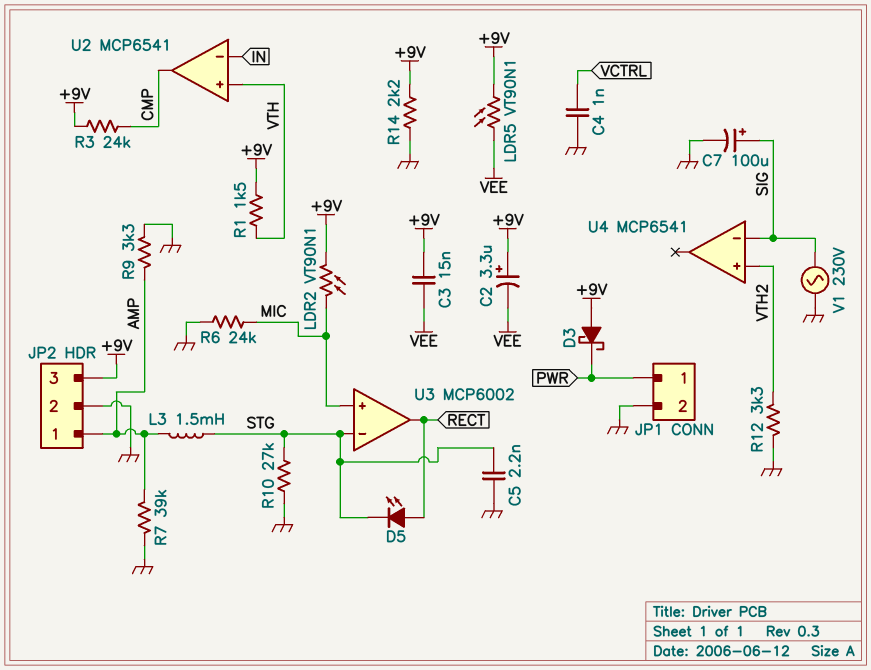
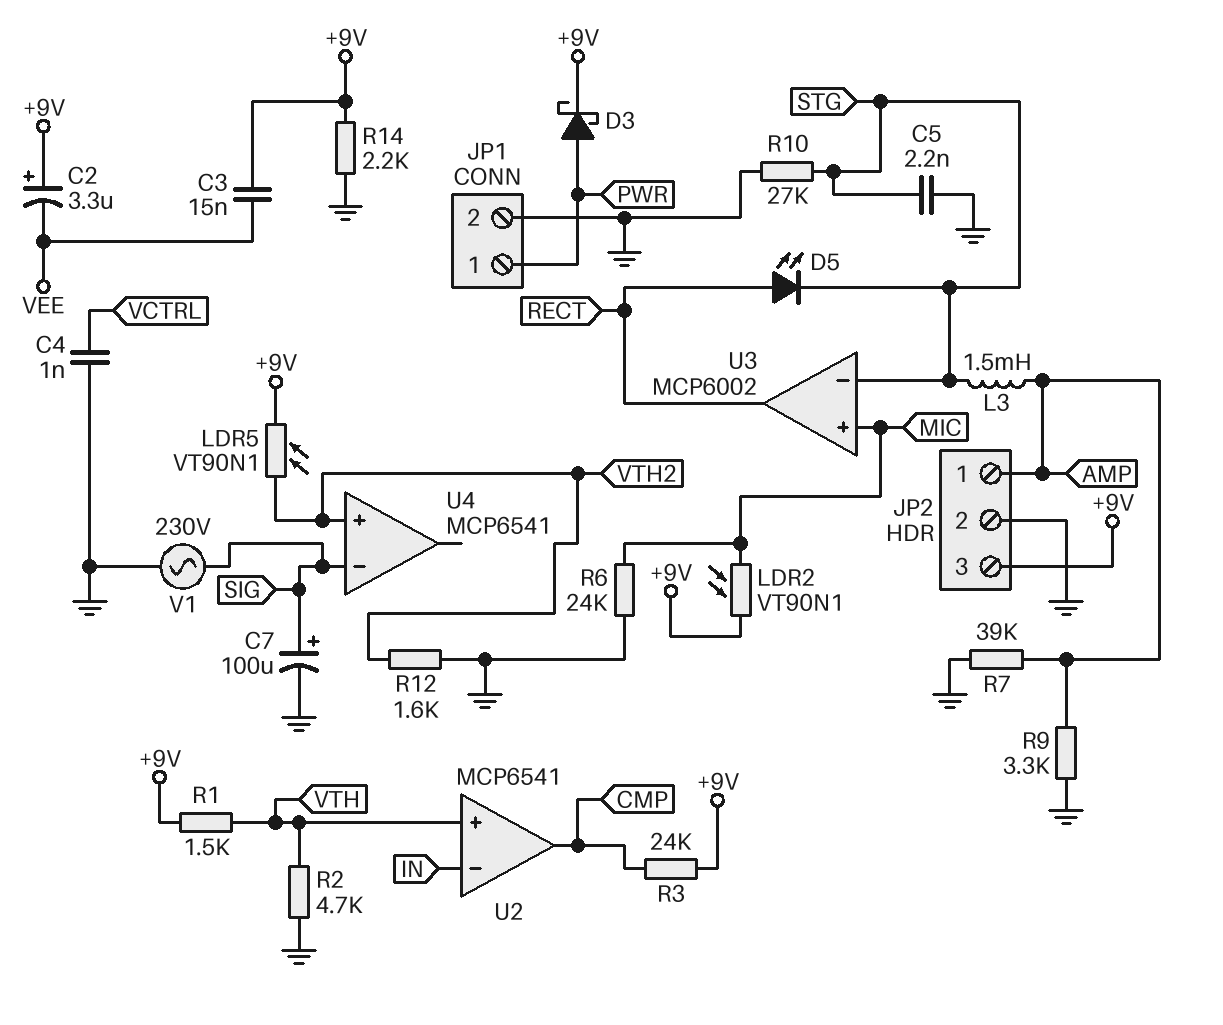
D3: schottky (A +9V, K PWR) -> schottky (A PWR, K +9V)
LDR5: VT90N1 (+9V, VEE) -> VT90N1 (+9V, VTH2)
R2: none -> 4.7k (GND, VTH)
R12: 3.3k (GND, VTH2) -> 1.6k (GND, VTH2)

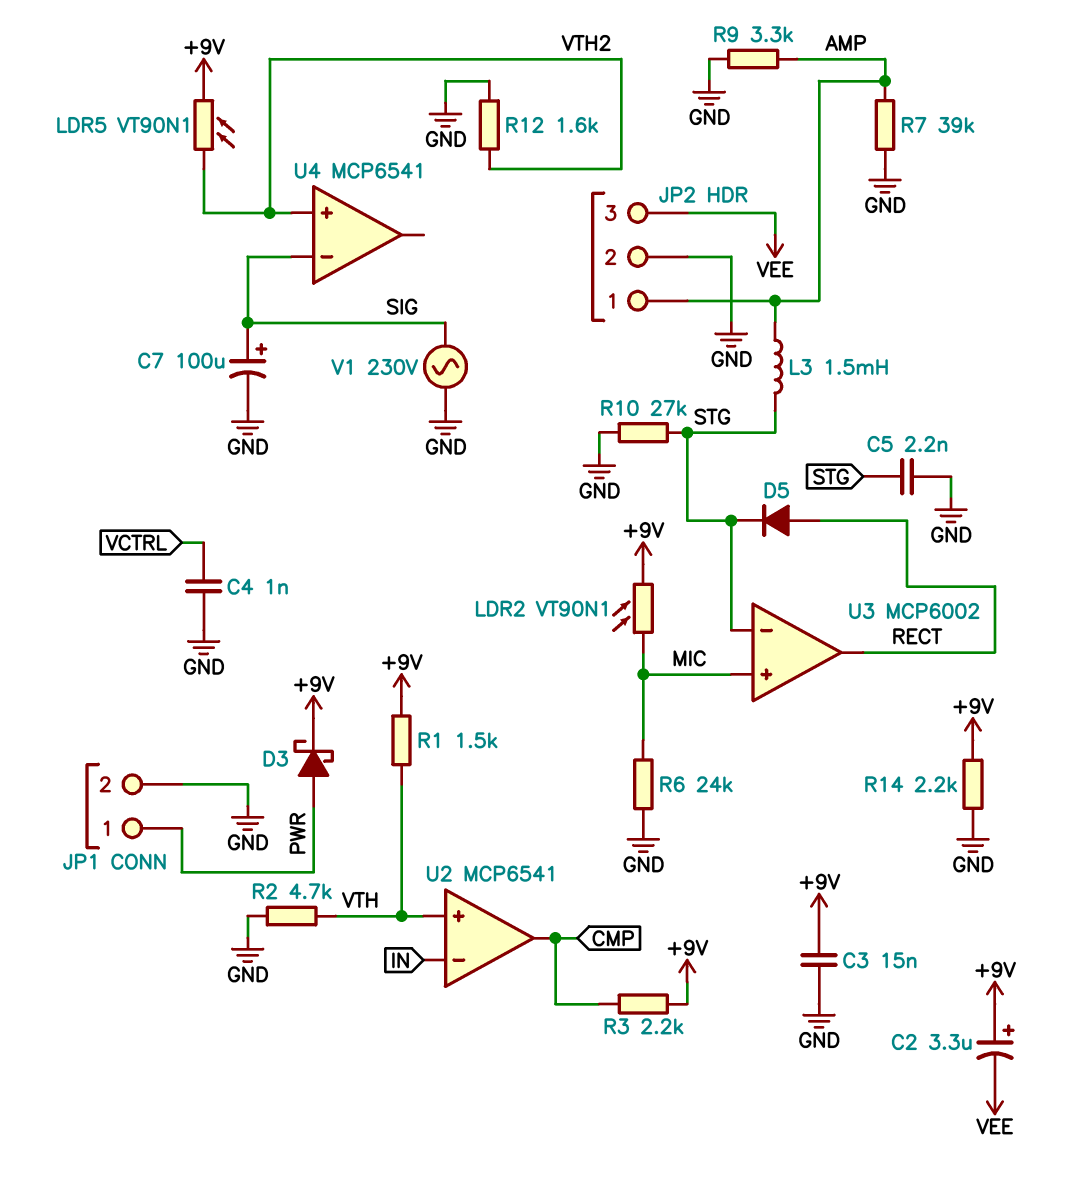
C3: 15nF (+9V, VEE) -> 15nF (+9V, GND)
D5: LED (A RECT, K STG) -> diode (A RECT, K STG)
JP2 pin 3: +9V -> VEE
R3: 24k (+9V, CMP) -> 2.2k (+9V, CMP)

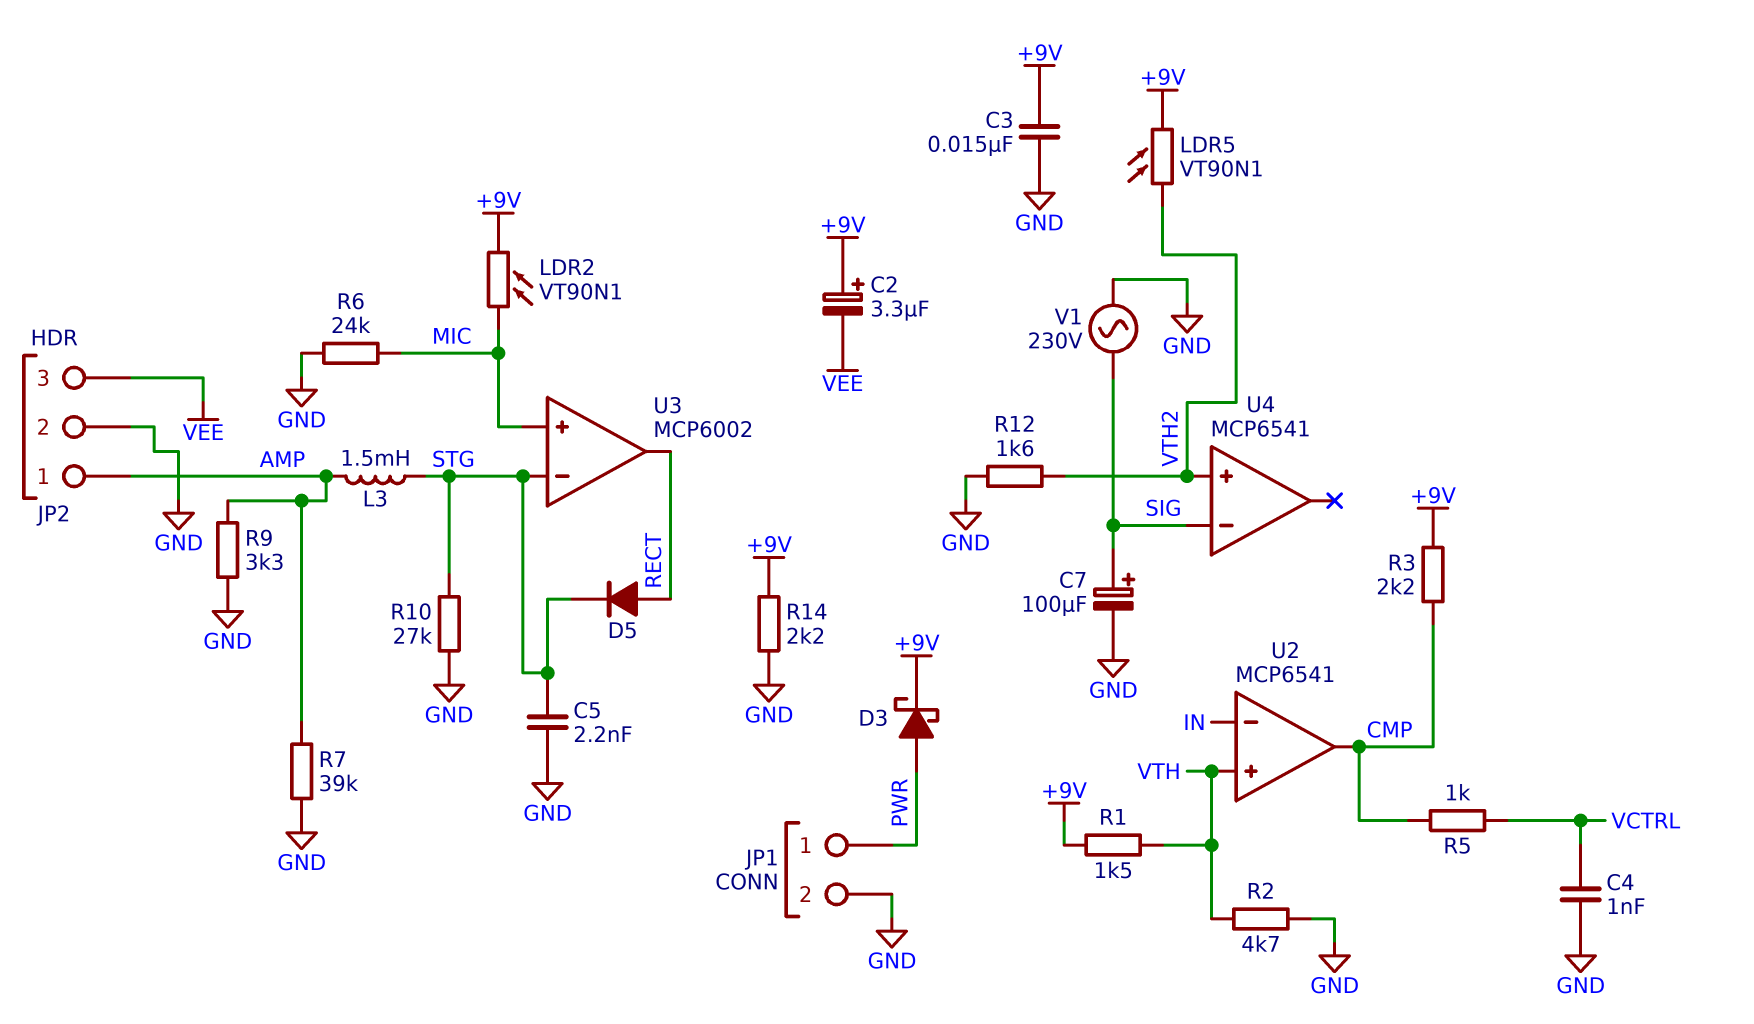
R5: none -> 1k (CMP, VCTRL)

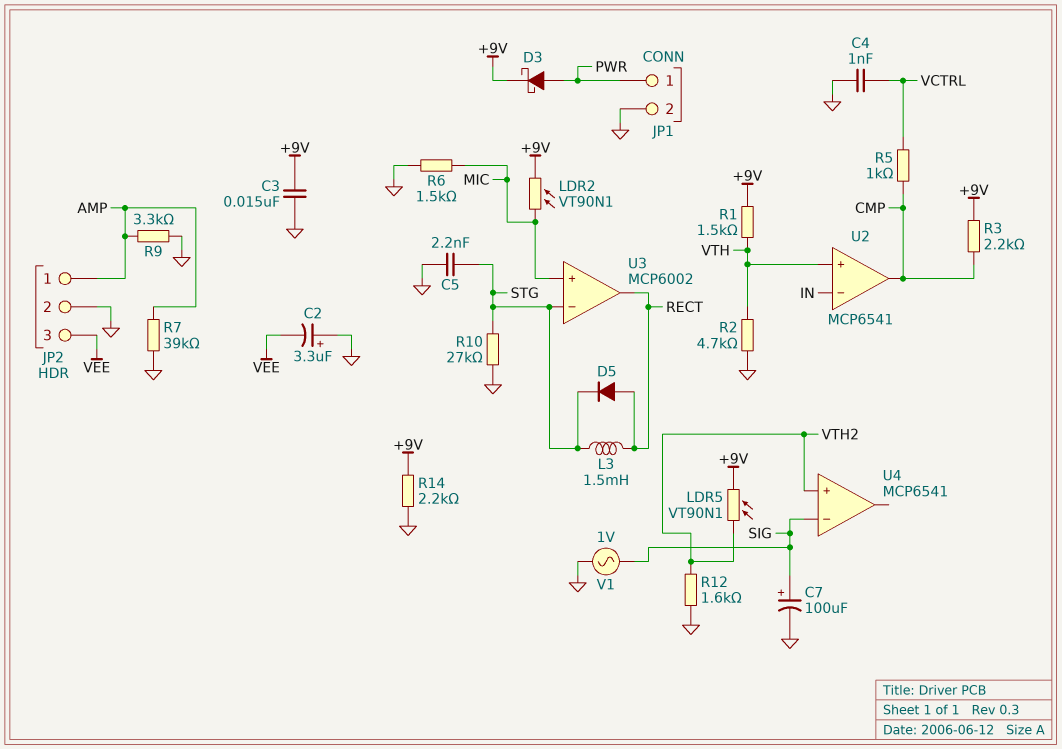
C2: 3.3uF (plus +9V, minus VEE) -> 3.3uF (plus GND, minus VEE)
L3: 1.5mH (AMP, STG) -> 1.5mH (RECT, STG)
R6: 24k (GND, MIC) -> 1.5k (GND, MIC)
V1: AC 230V (GND, SIG) -> AC 1V (GND, SIG)

